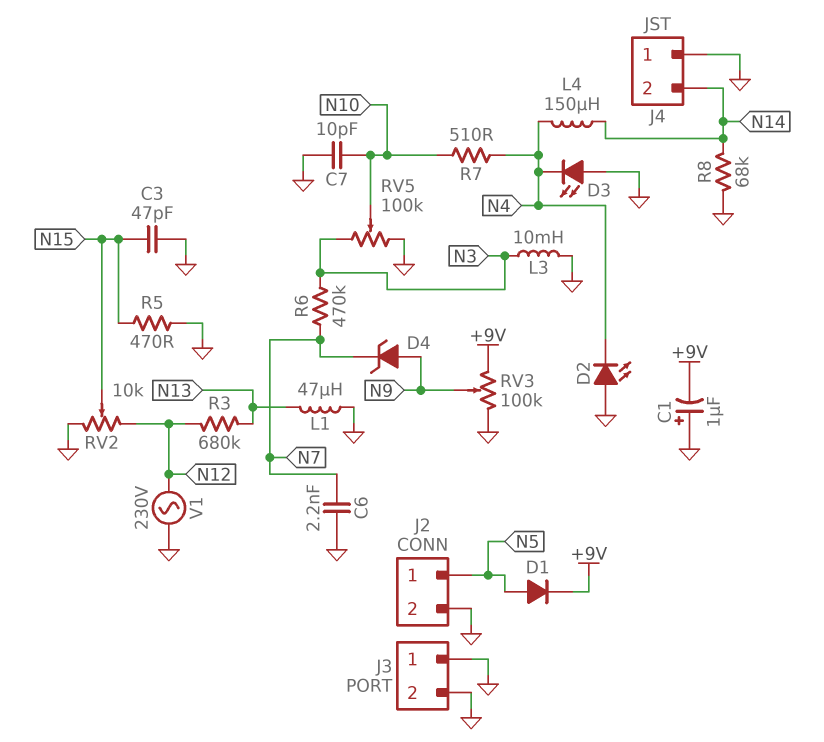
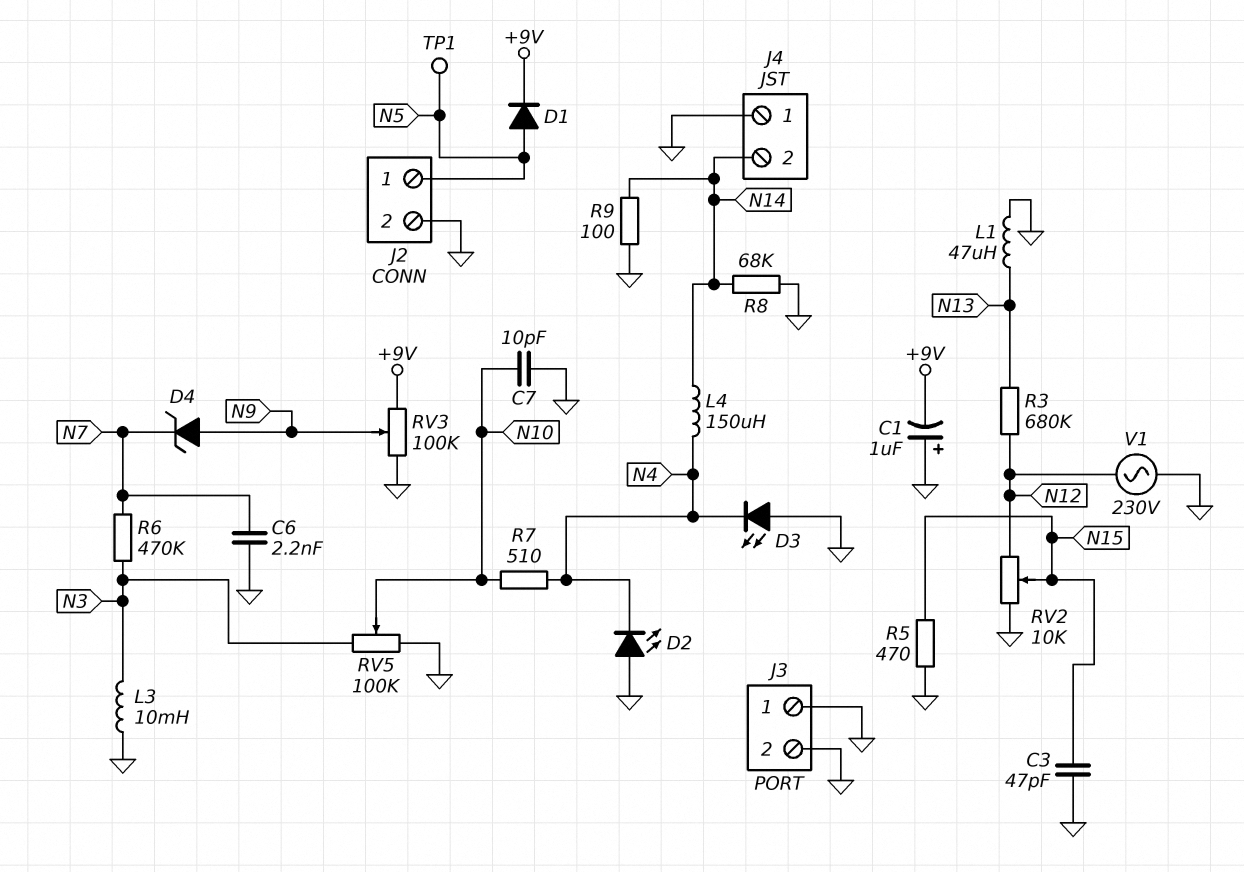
R9: none -> 100 (GND, N14)
TP1: none -> test point (N5)

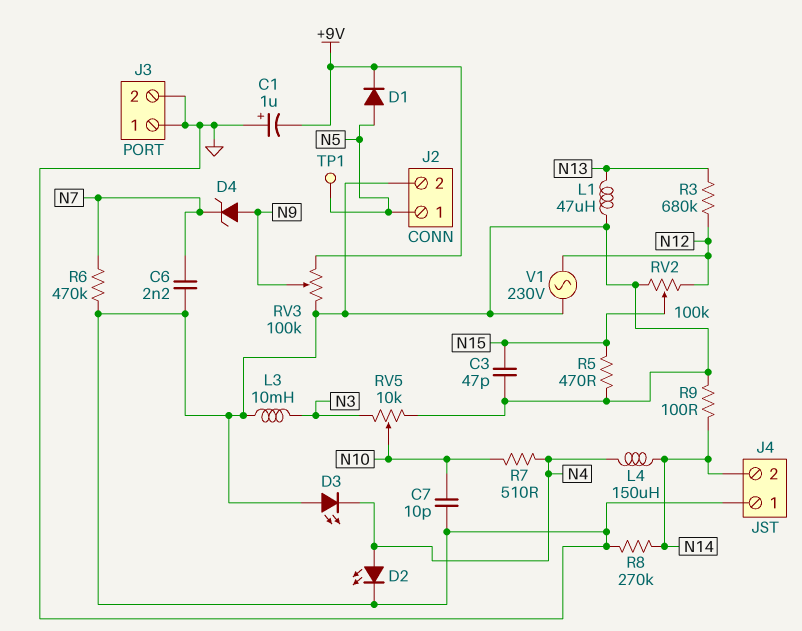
D2: LED (A GND, K N4) -> LED (A N4, K GND)
R6: 470k (N3, N7) -> 470k (GND, N7)
R8: 68k (GND, N14) -> 270k (GND, N14)
RV2: 10k (GND, N12, wiper N15) -> 100k (GND, N12, wiper N15)
RV5: 100k (GND, N3, wiper N10) -> 10k (GND, N3, wiper N10)

